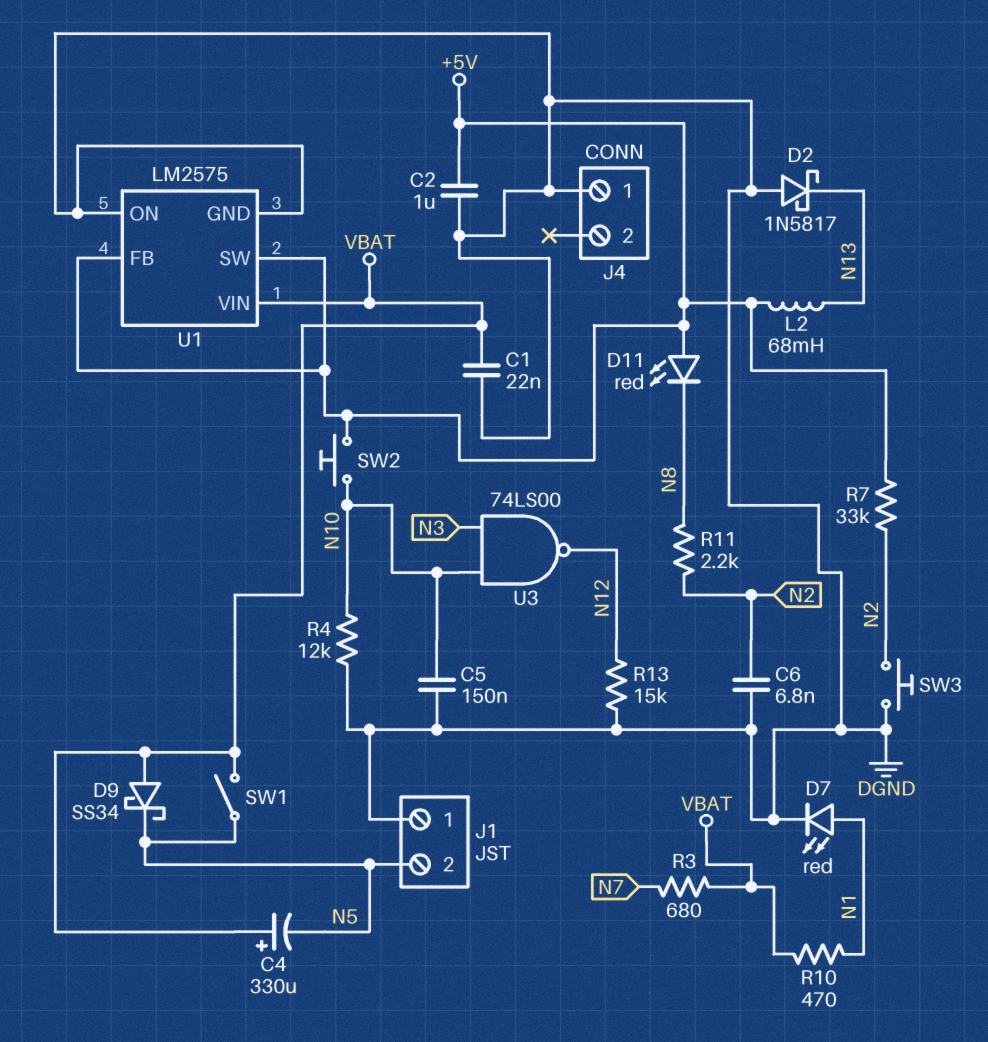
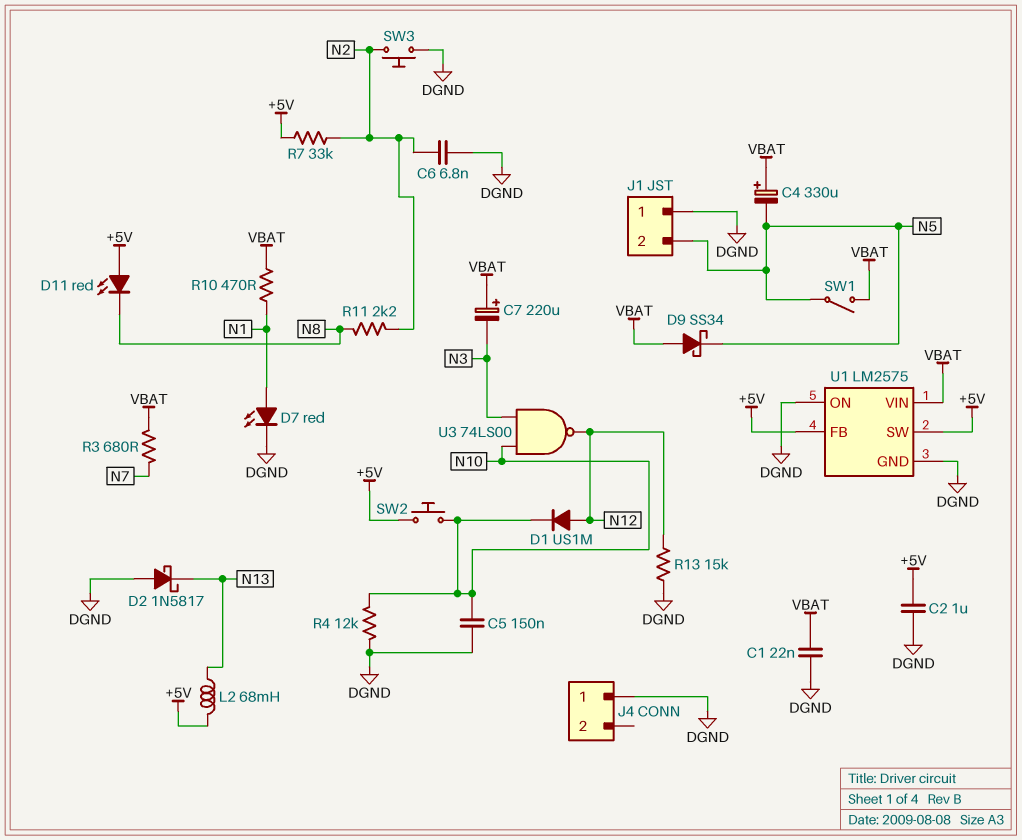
C7: none -> 220uF (plus VBAT, minus N3)
D1: none -> diode US1M (A N12, K N10)

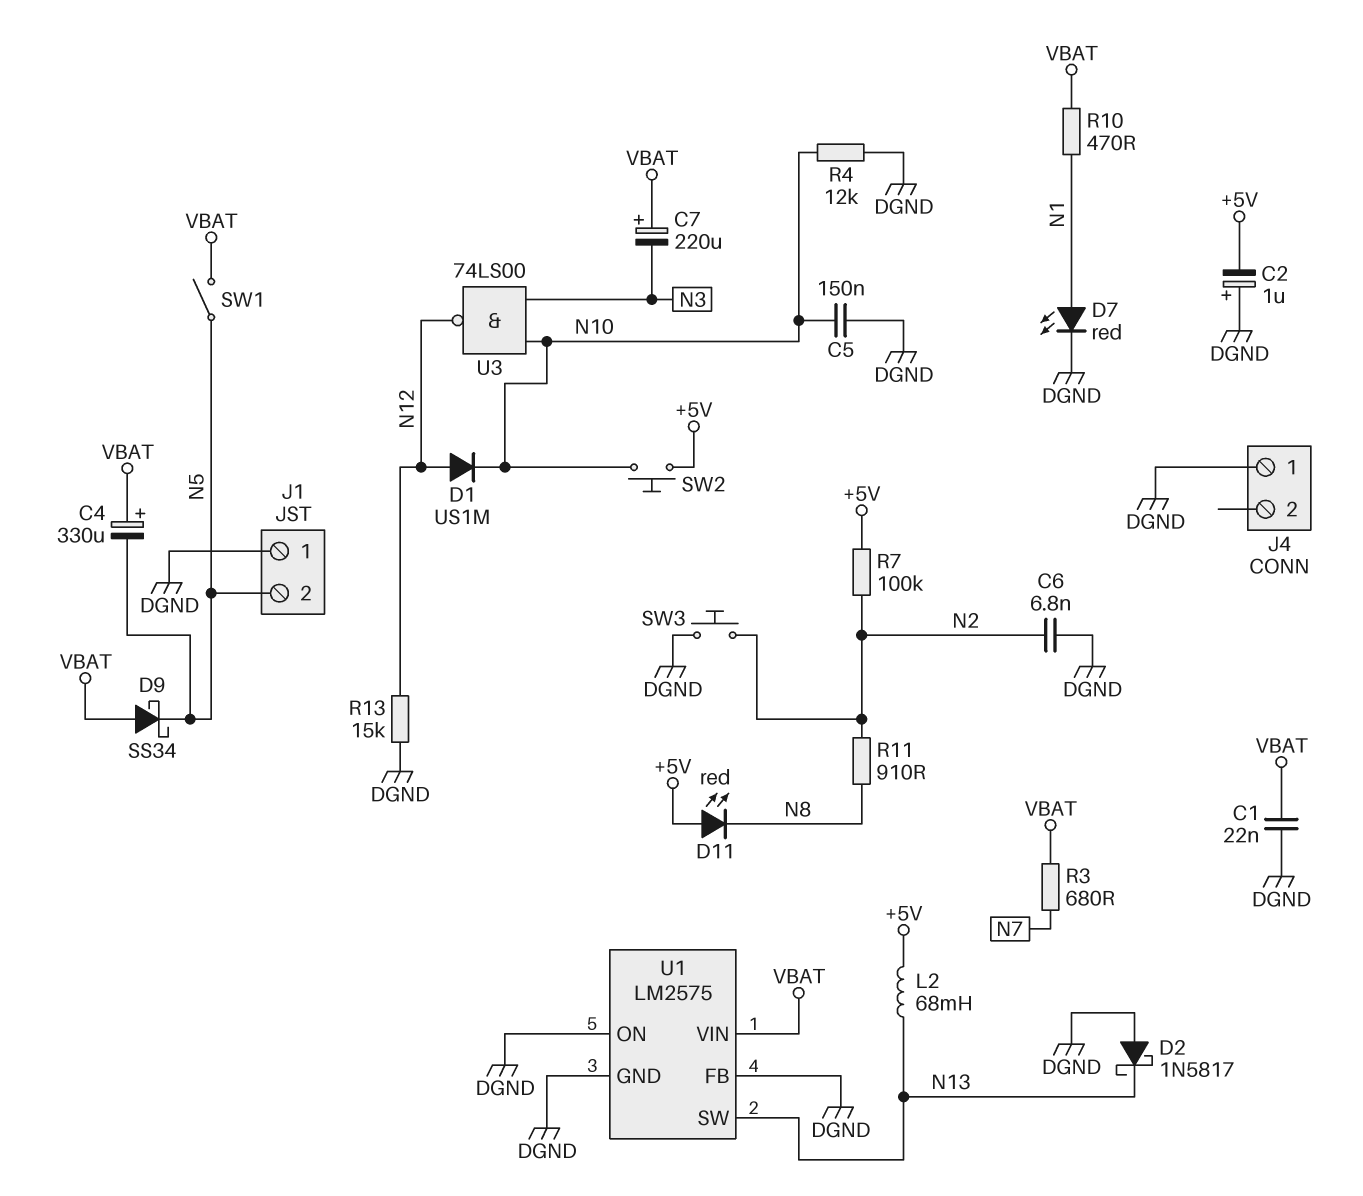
C2: 1uF (+5V, DGND) -> 1uF (plus DGND, minus +5V)
R7: 33k (+5V, N2) -> 100k (+5V, N2)
R11: 2.2k (N2, N8) -> 910 (N2, N8)
U1 pin FB: +5V -> DGND
U1 pin SW: +5V -> N13

